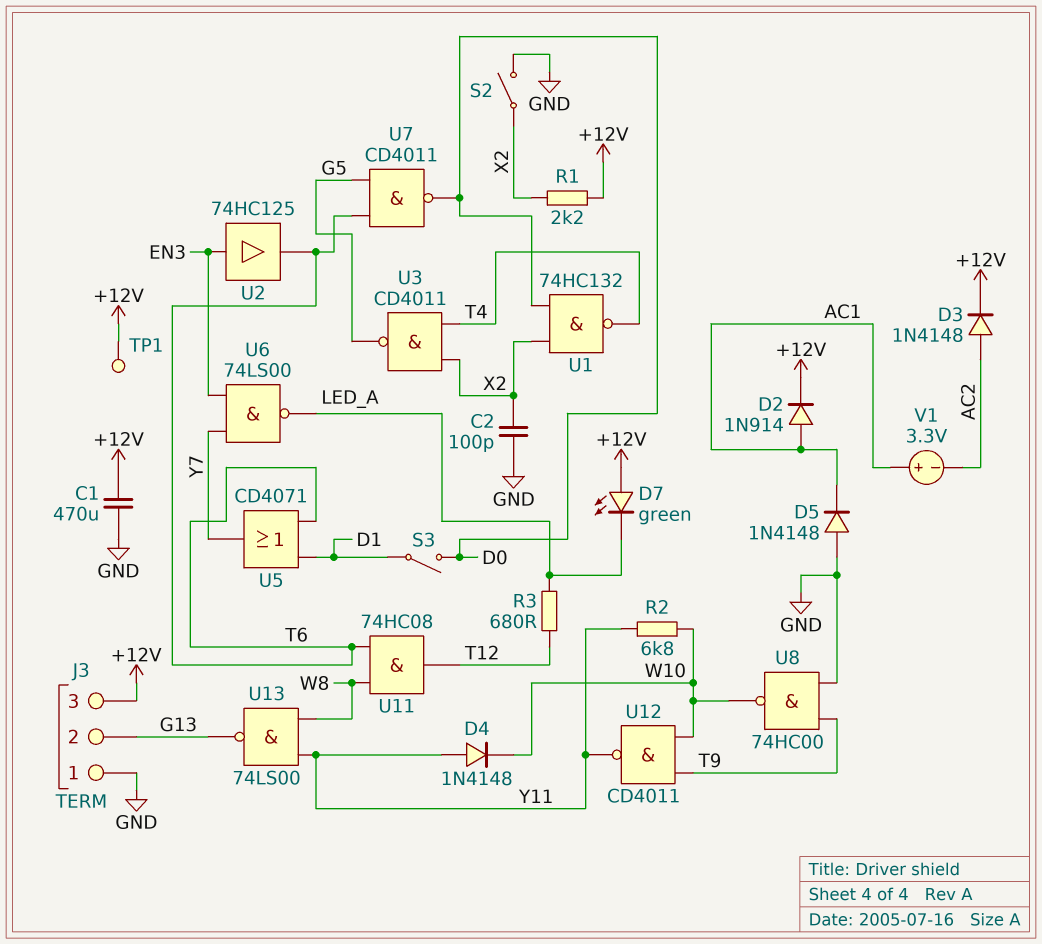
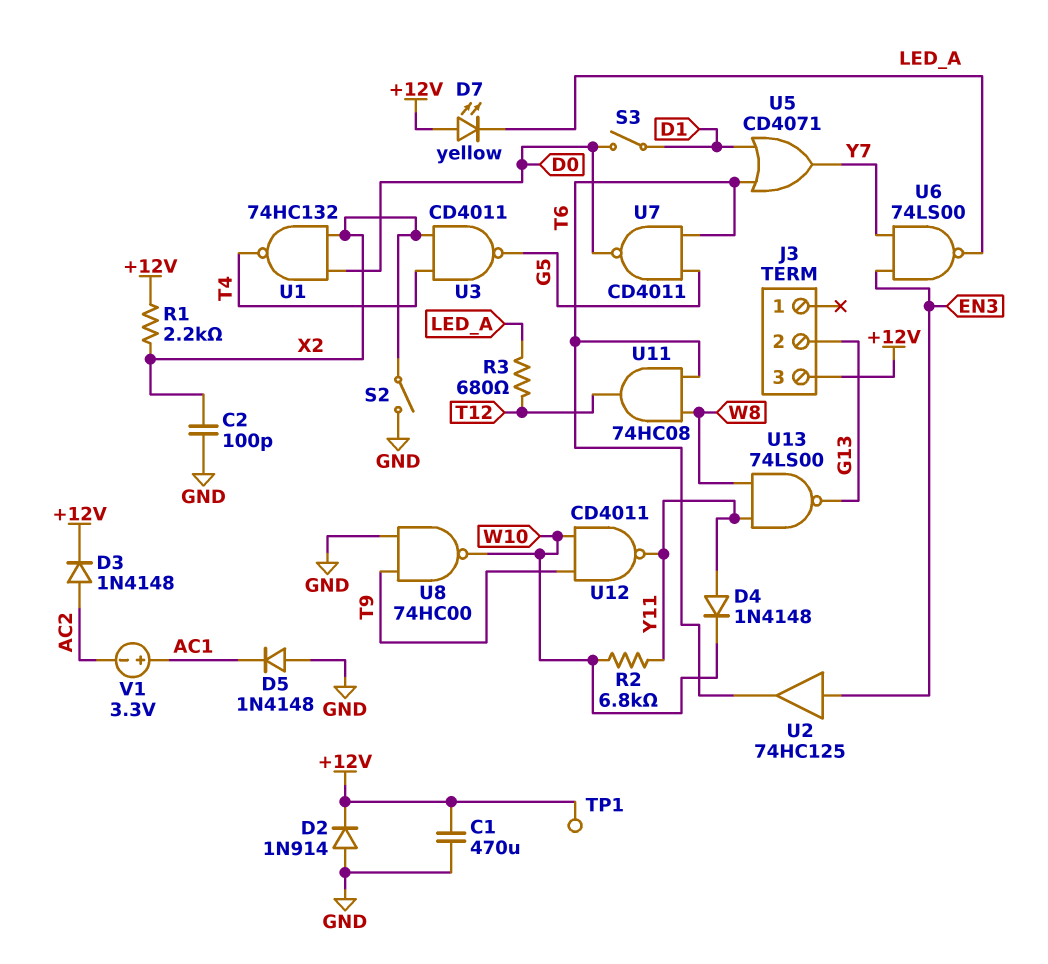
D2: diode 1N914 (A AC1, K +12V) -> diode 1N914 (A GND, K +12V)
D7: LED green (A +12V, K LED_A) -> LED yellow (A +12V, K LED_A)
J3 pin 1: GND -> none

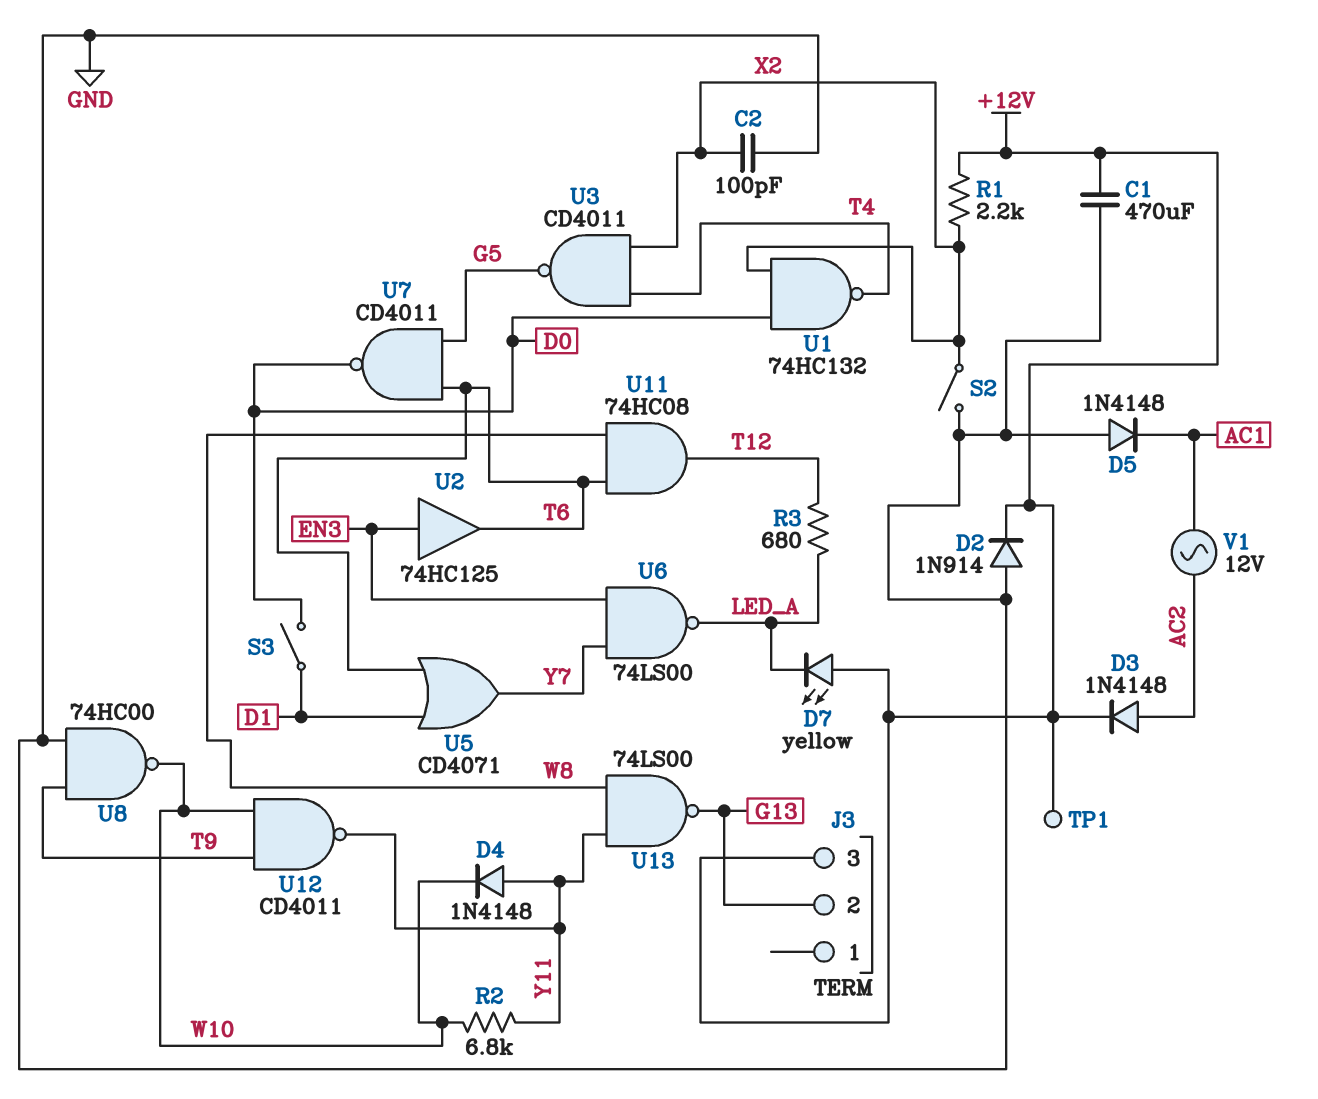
V1: 3.3V (plus AC1, minus AC2) -> AC 12V (AC1, AC2)

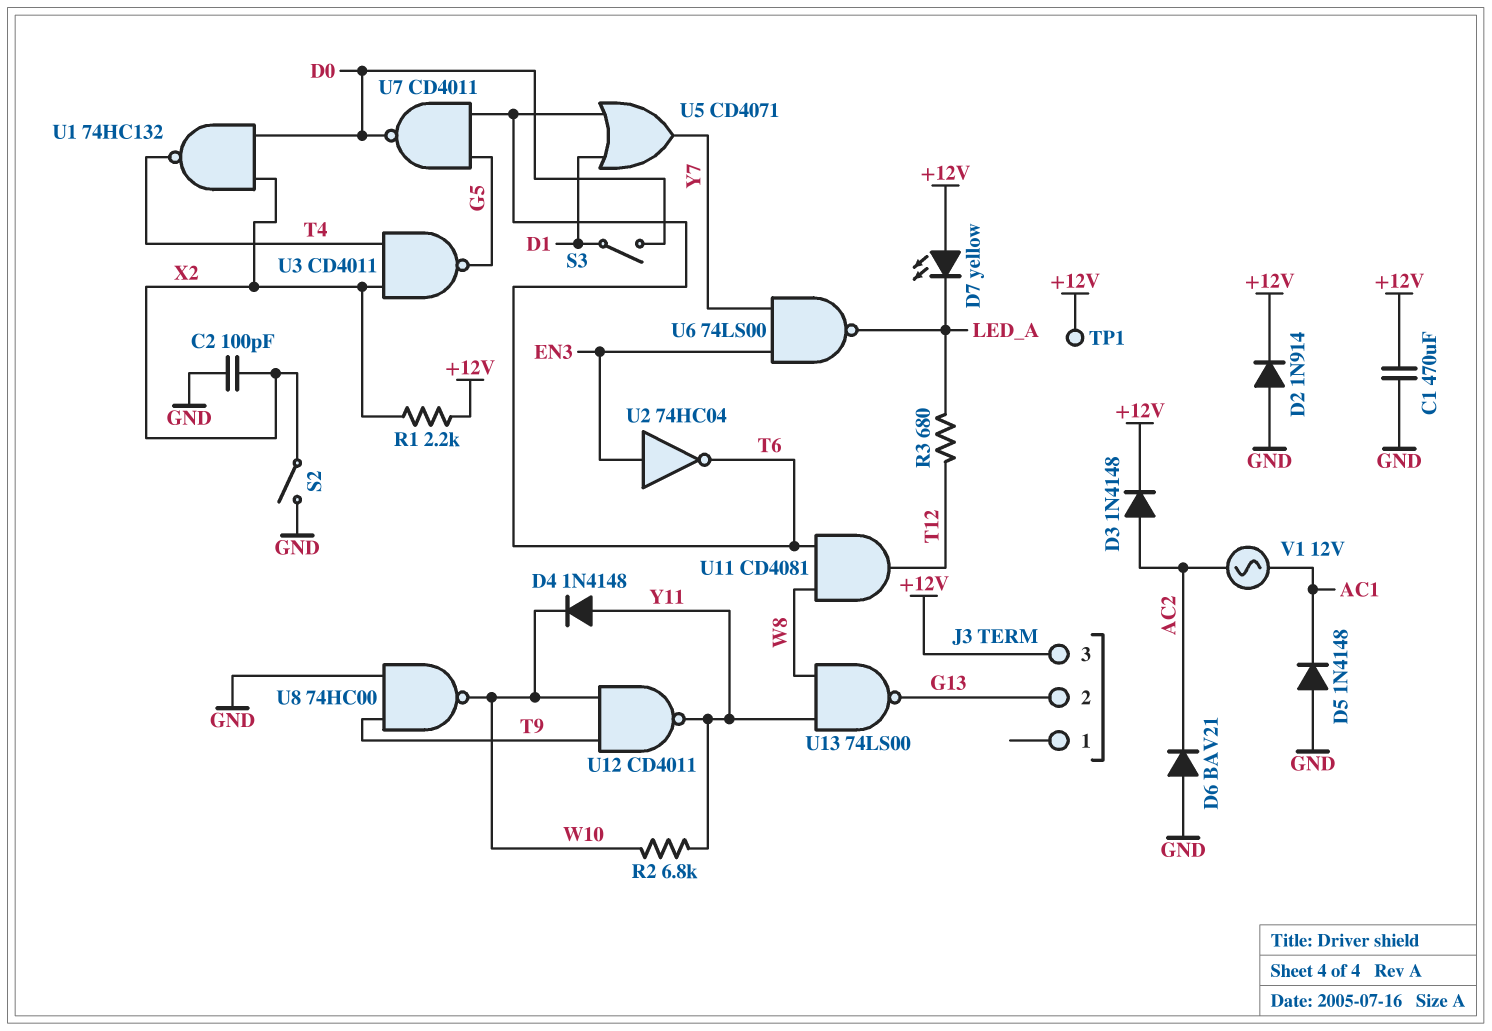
D6: none -> diode BAV21 (A GND, K AC2)
U2: buffer 74HC125 (in EN3, out T6) -> NOT 74HC04 (in EN3, out T6)
U11: AND 74HC08 (in T6, in W8, out T12) -> AND CD4081 (in T6, in W8, out T12)

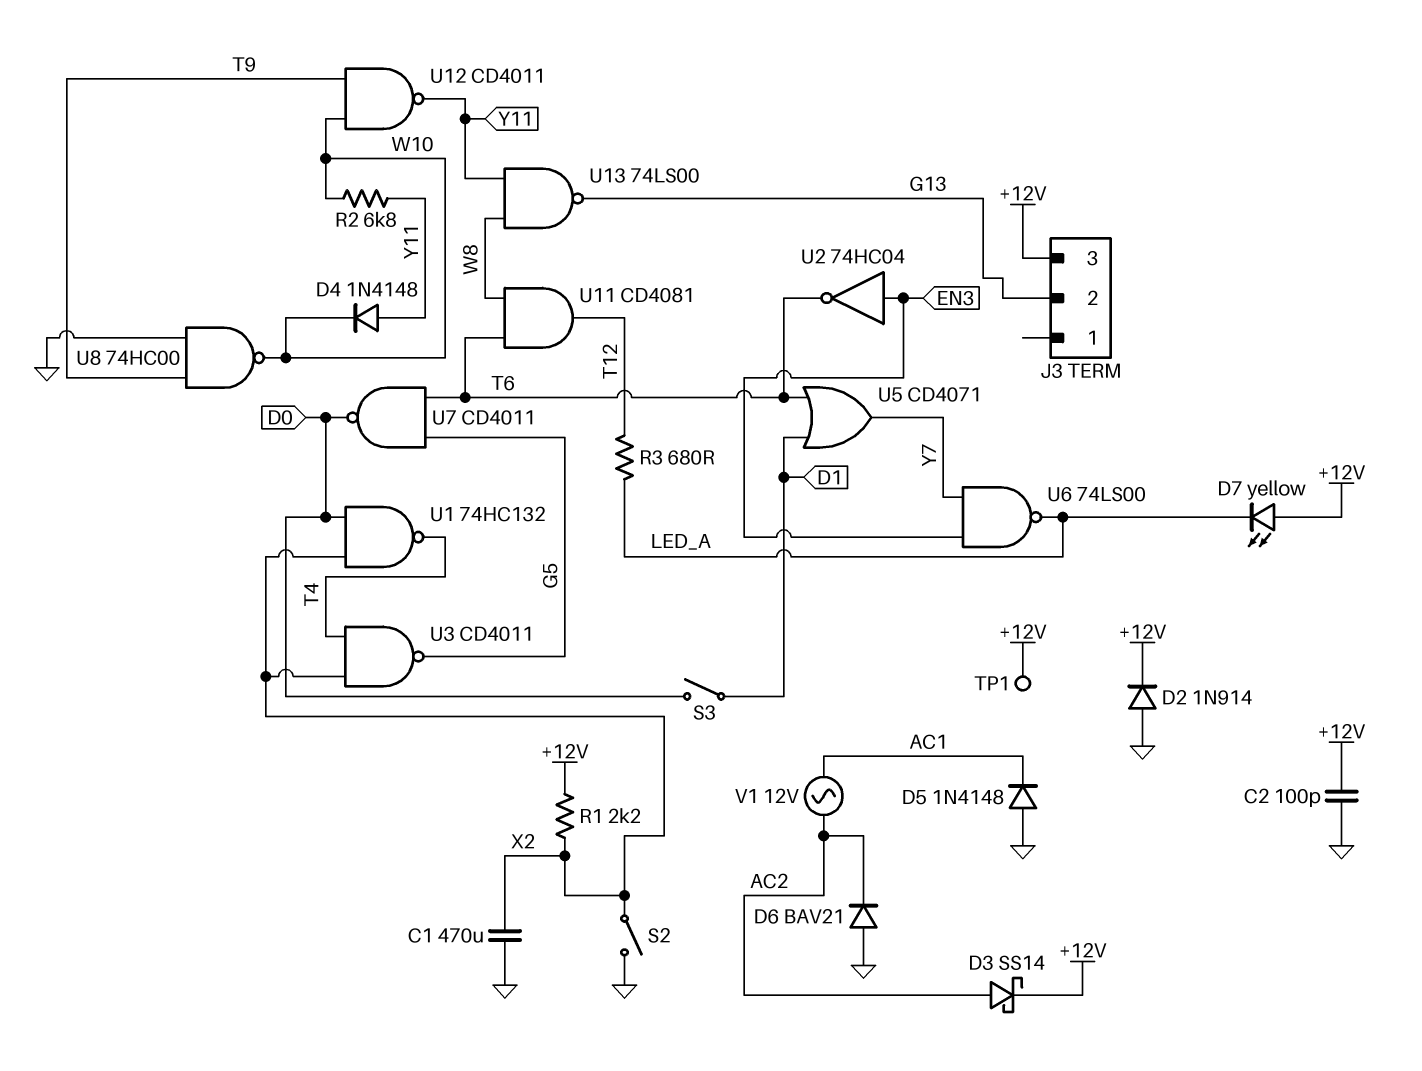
C1: 470uF (+12V, GND) -> 470uF (GND, X2)
C2: 100pF (GND, X2) -> 100pF (+12V, GND)
D3: diode 1N4148 (A AC2, K +12V) -> schottky SS14 (A AC2, K +12V)

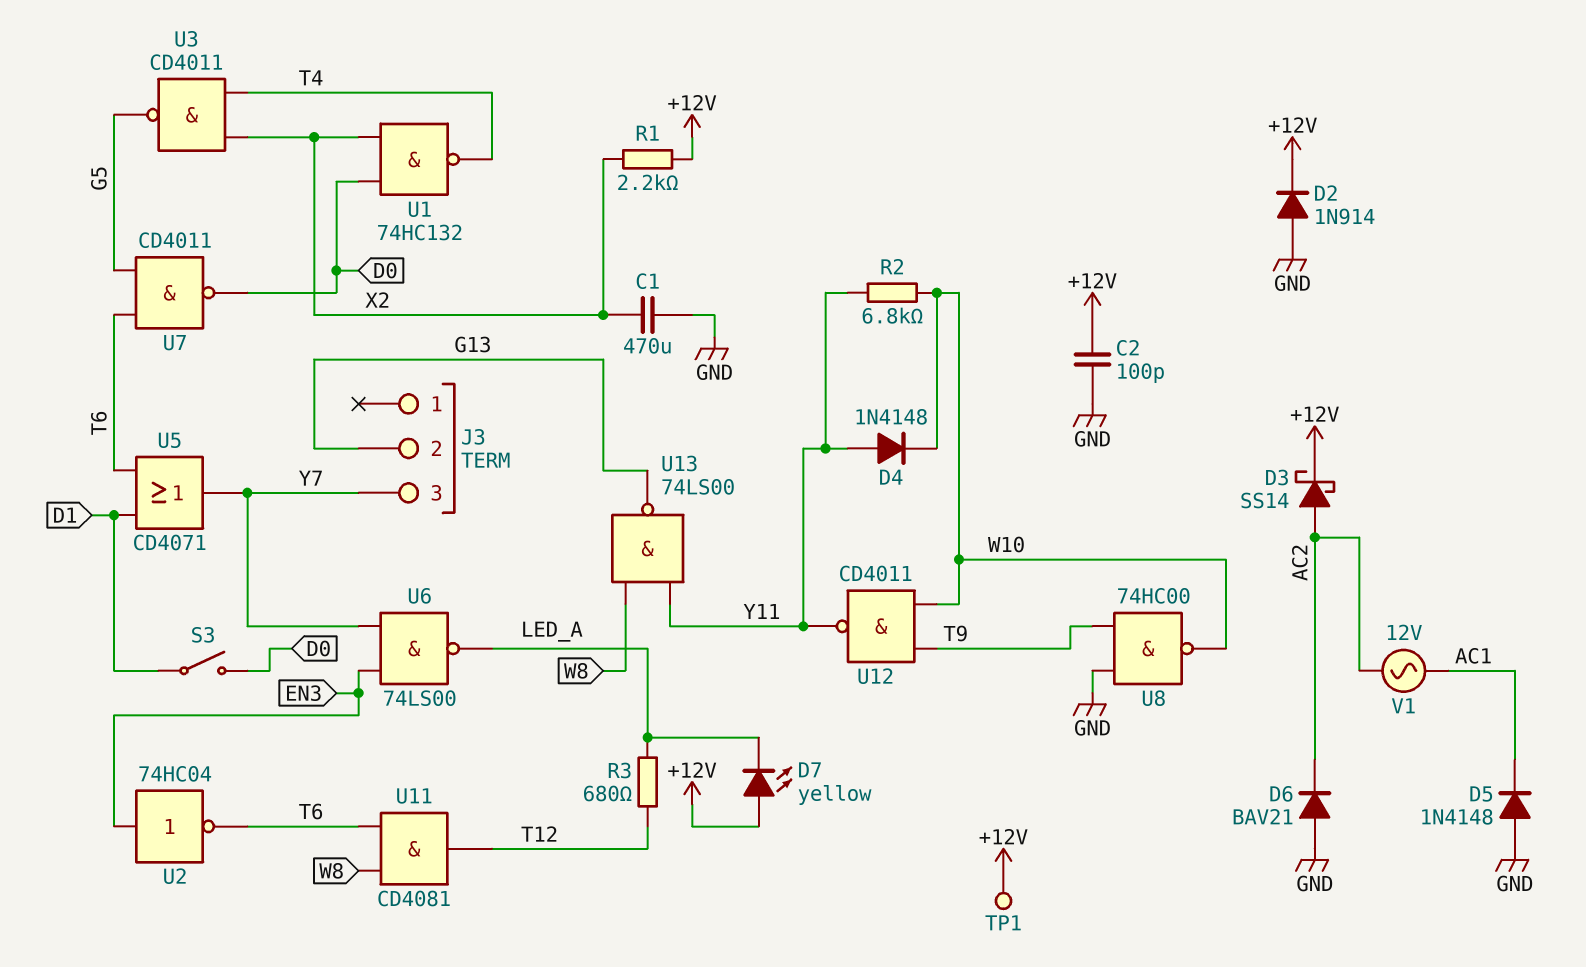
J3 pin 3: +12V -> Y7
S2: switch (GND, X2) -> none

